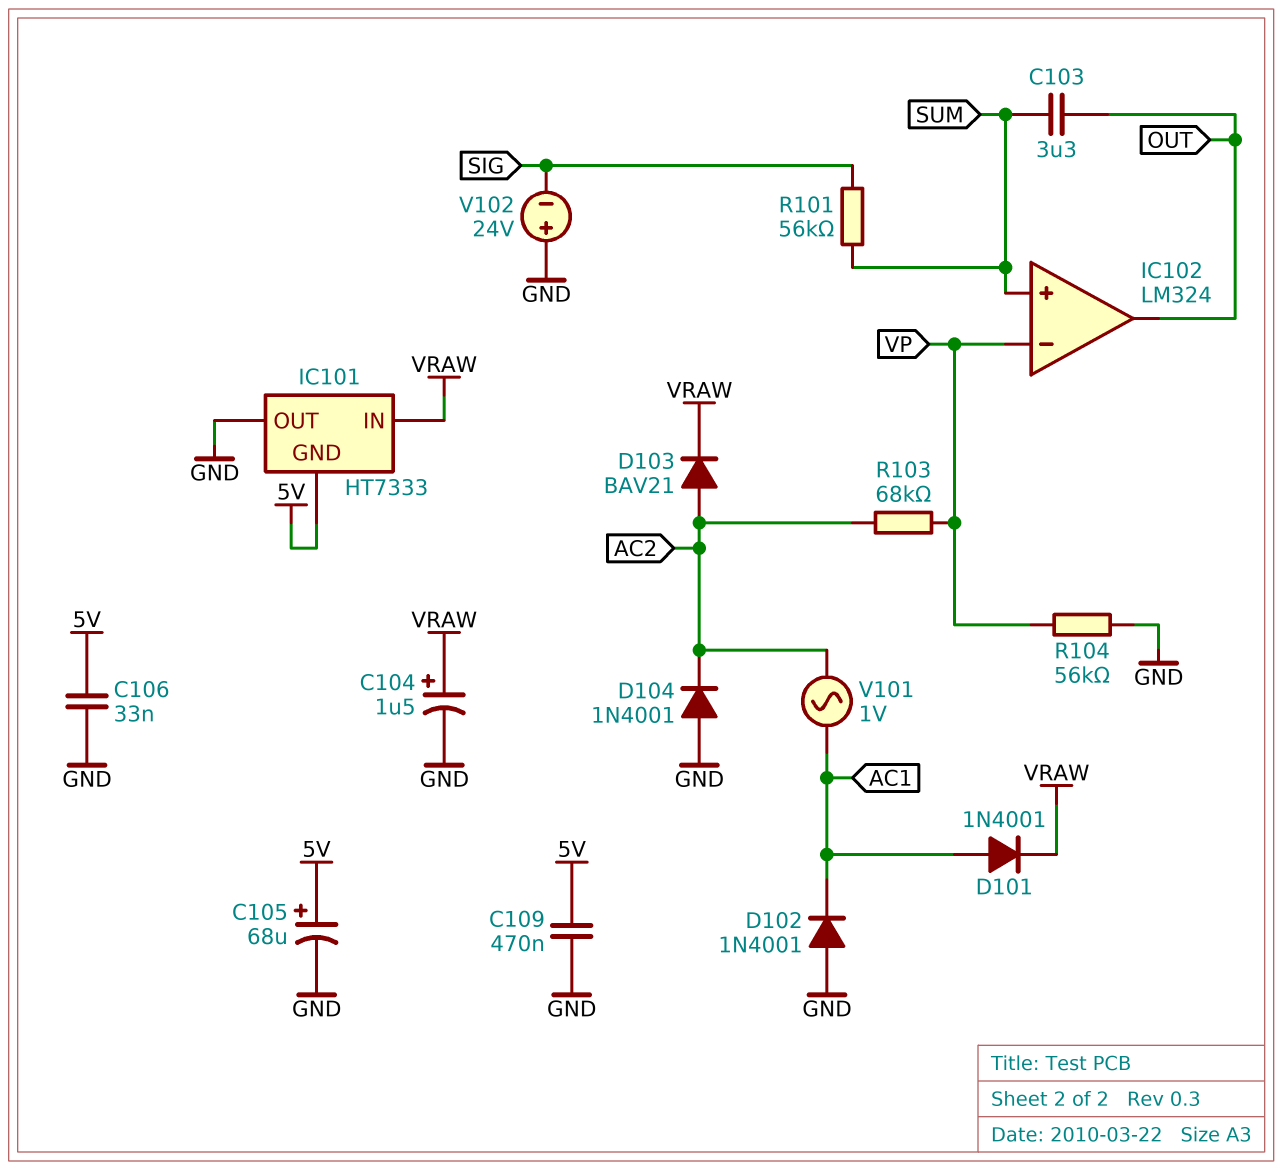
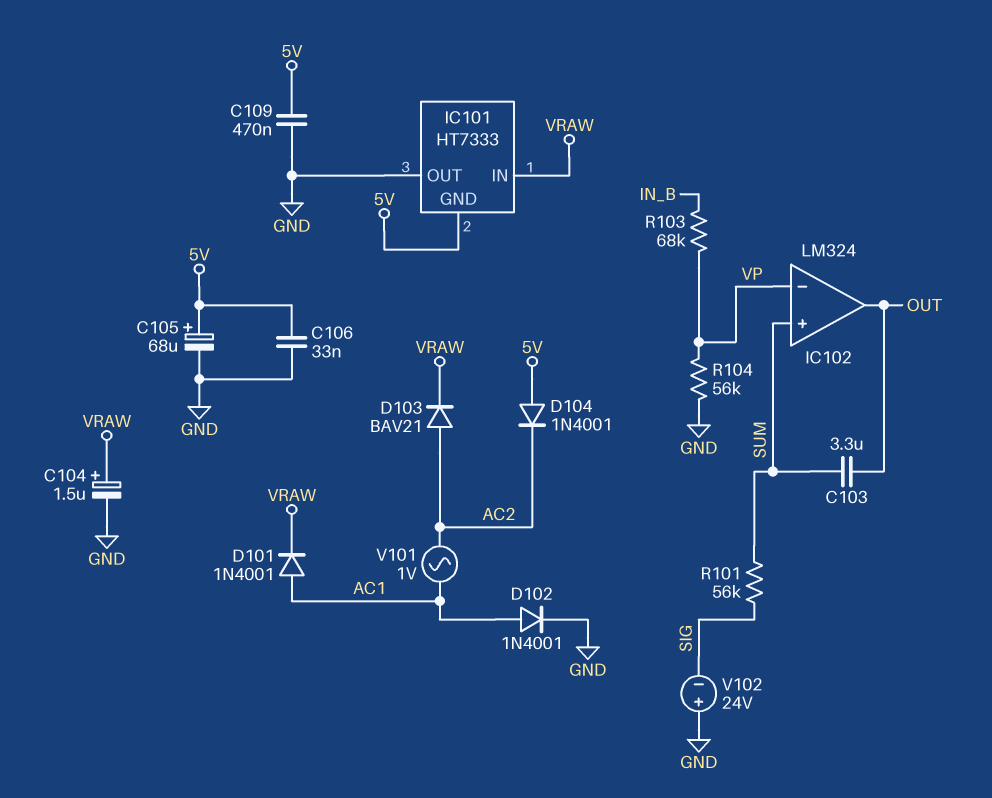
D102: diode 1N4001 (A GND, K AC1) -> diode 1N4001 (A AC1, K GND)
D104: diode 1N4001 (A GND, K AC2) -> diode 1N4001 (A 5V, K AC2)
R103: 68k (AC2, VP) -> 68k (IN_B, VP)

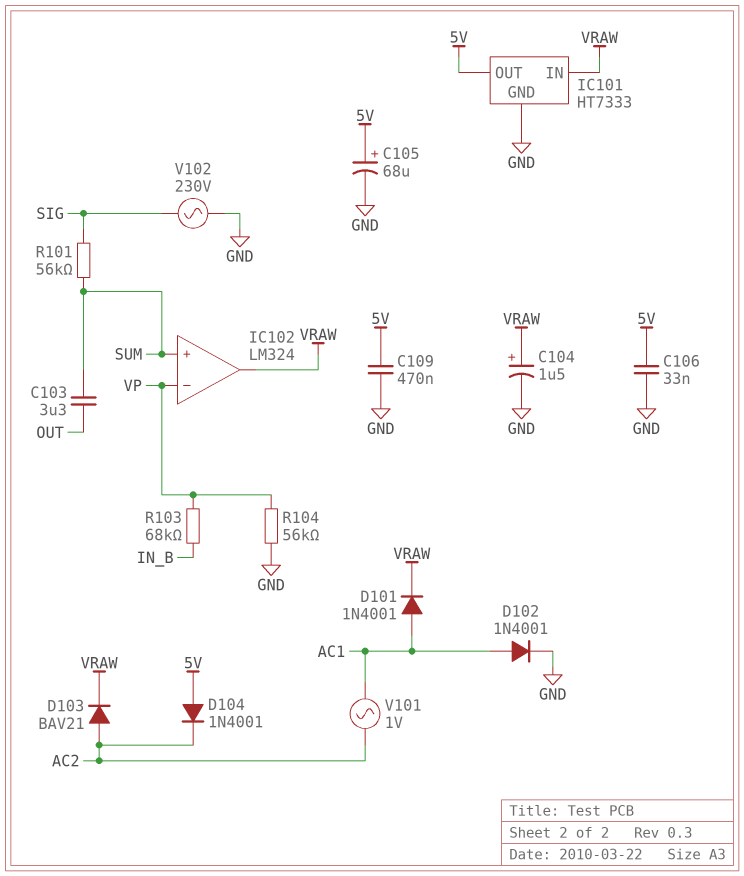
IC101 pin GND: 5V -> GND
IC101 pin OUT: GND -> 5V
IC102 pin out: OUT -> VRAW
V102: 24V (plus GND, minus SIG) -> AC 230V (GND, SIG)

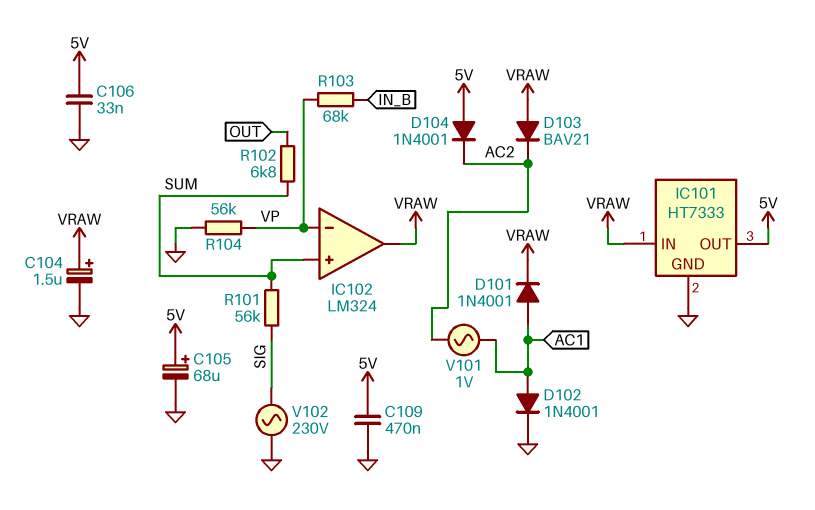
C103: 3.3uF (OUT, SUM) -> none
D103: diode BAV21 (A AC2, K VRAW) -> diode BAV21 (A VRAW, K AC2)
R102: none -> 6.8k (OUT, SUM)

